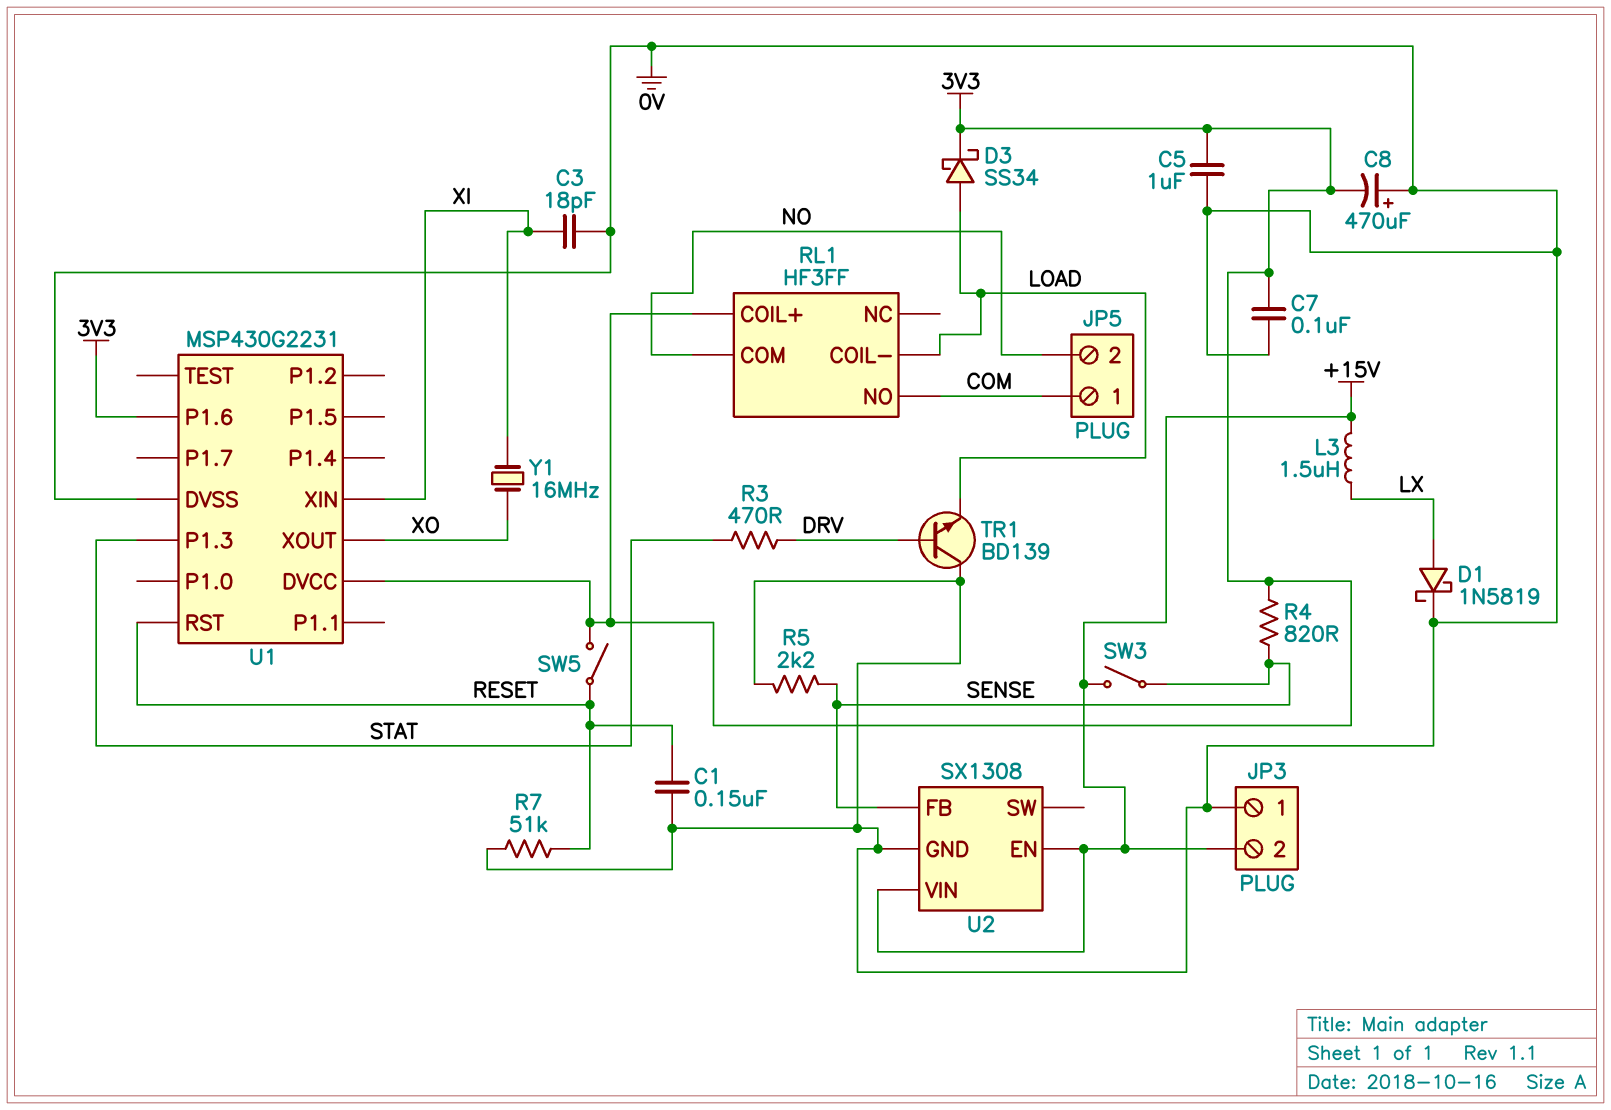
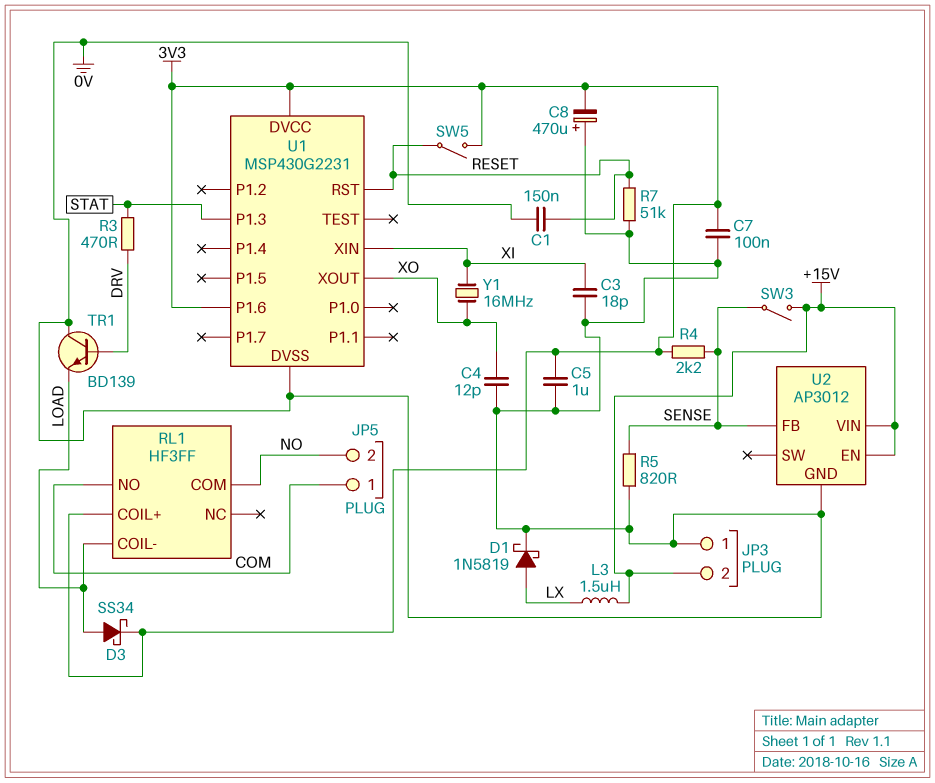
C4: none -> 12pF (0V, XO)
R4: 820 (3V3, SENSE) -> 2.2k (3V3, SENSE)
R5: 2.2k (0V, SENSE) -> 820 (0V, SENSE)
U2: SX1308 -> AP3012

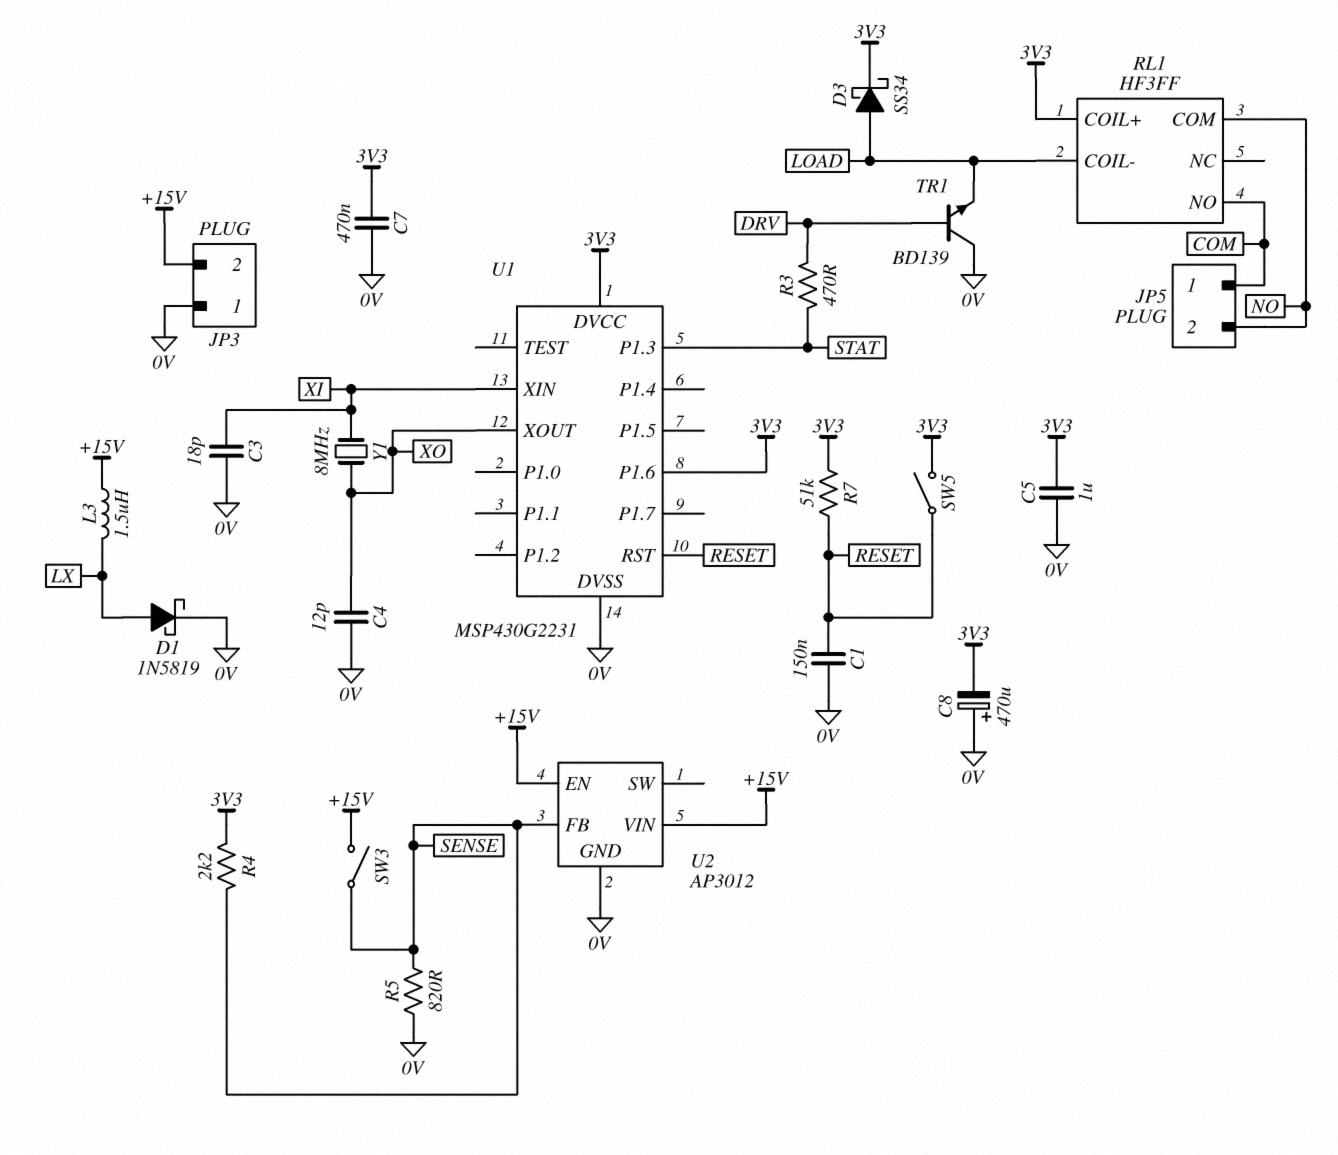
C7: 100nF (0V, 3V3) -> 470nF (0V, 3V3)
R7: 51k (0V, RESET) -> 51k (3V3, RESET)
Y1: 16MHz (XI, XO) -> 8MHz (XI, XO)

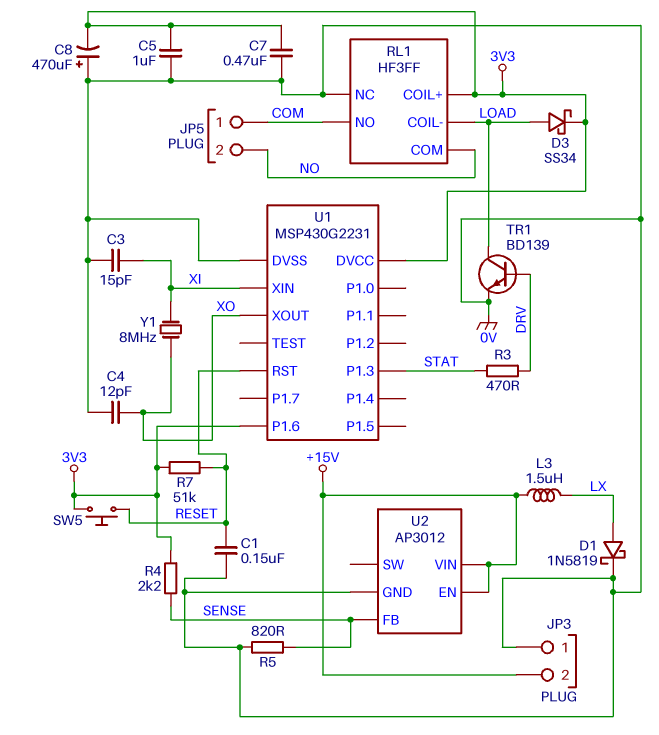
C3: 18pF (0V, XI) -> 15pF (0V, XI)
RL1 pin NC: none -> 0V
SW3: switch (+15V, SENSE) -> none
SW5: switch (3V3, RESET) -> button (3V3, RESET)
TR1: NPN BD139 (B DRV, C 0V, E LOAD) -> NPN BD139 (B DRV, C LOAD, E 0V)

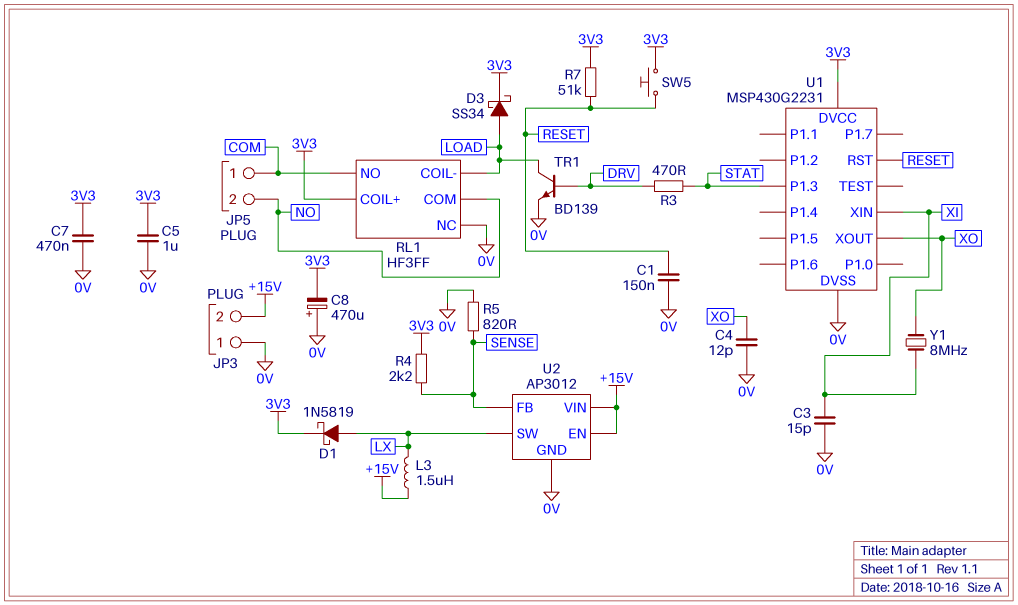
D1: schottky 1N5819 (A LX, K 0V) -> schottky 1N5819 (A LX, K 3V3)
U1 pin P1.6: 3V3 -> none
U2 pin SW: none -> LX

